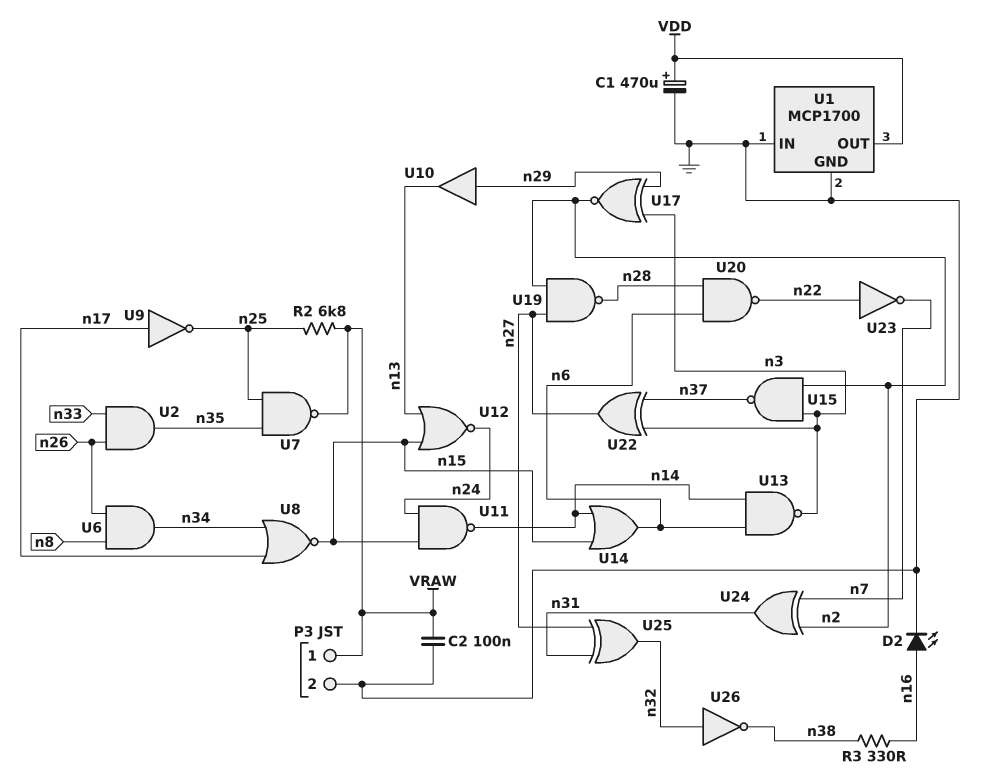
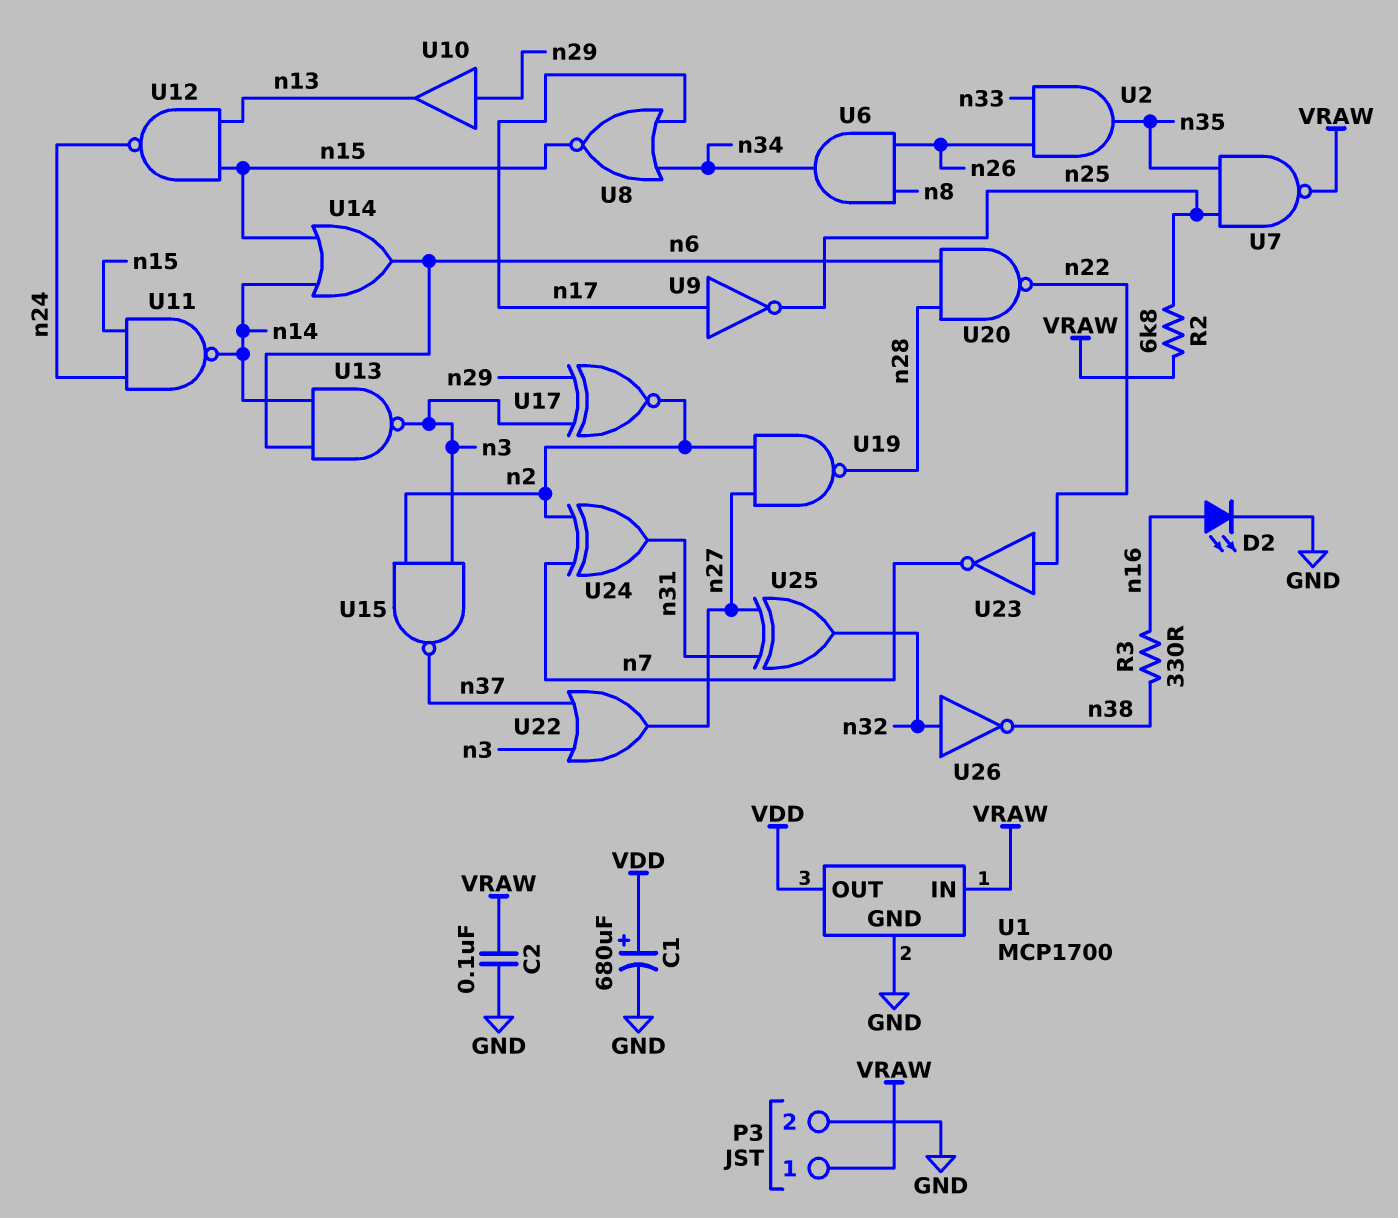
C1: 470uF (plus VDD, minus GND) -> 680uF (plus VDD, minus GND)
U1 pin IN: GND -> VRAW
U12: NOR (in n13, in n15, out n24) -> NAND (in n13, in n15, out n24)
U22: XOR (in n3, in n37, out n27) -> OR (in n3, in n37, out n27)

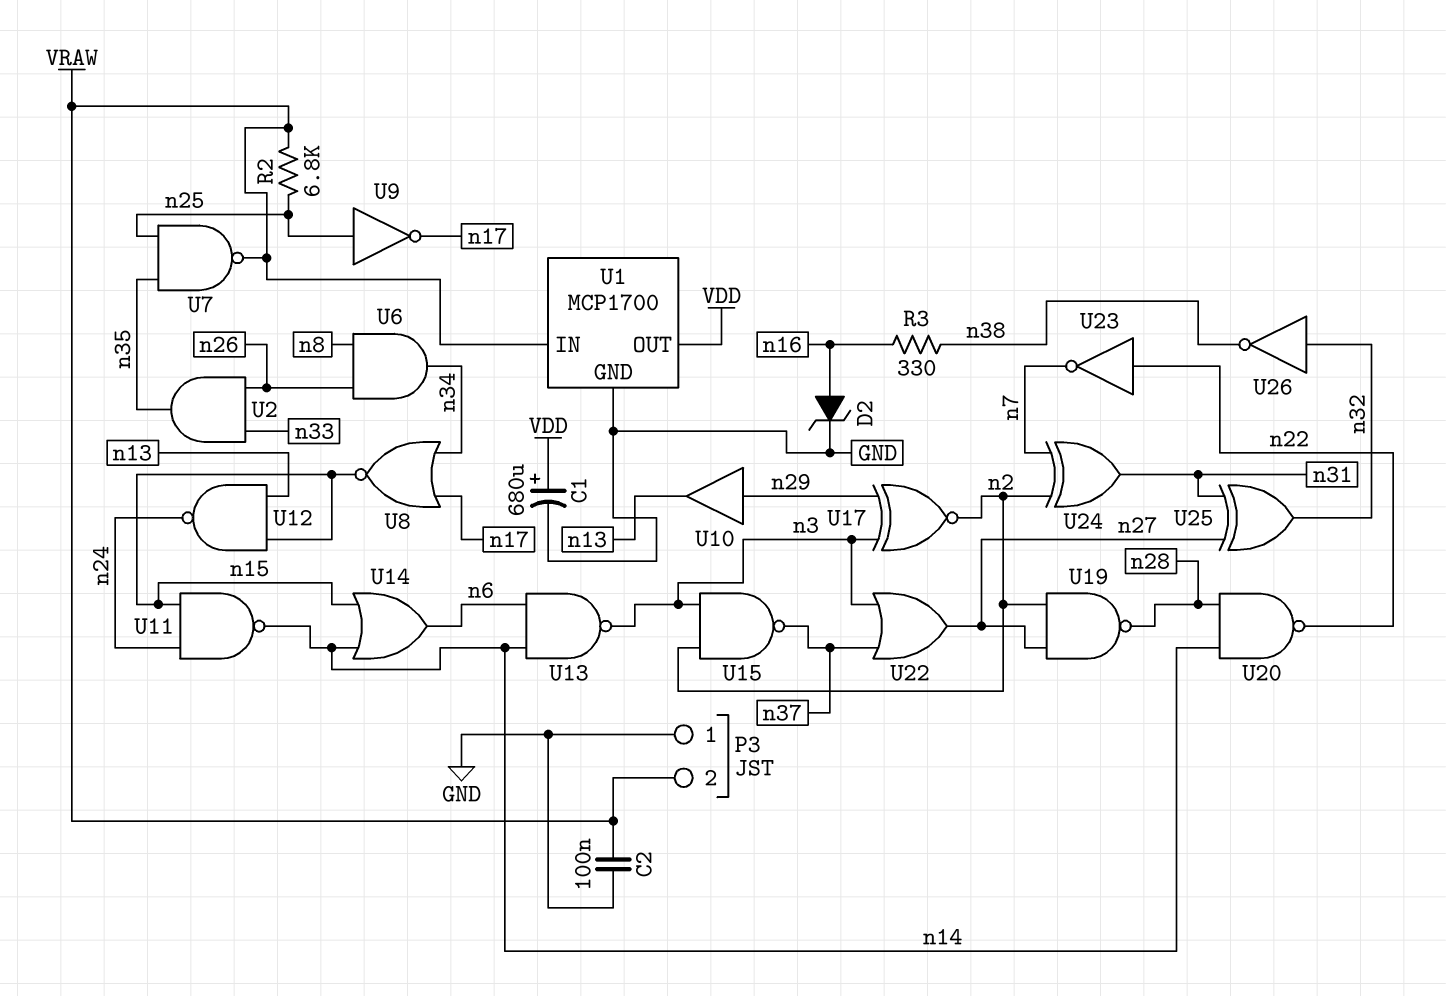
D2: LED (A n16, K GND) -> zener (A n16, K GND)
P3 pin 1: VRAW -> GND
P3 pin 2: GND -> VRAW
U9: NOT (in n17, out n25) -> NOT (in n25, out n17)
U20: NAND (in n6, in n28, out n22) -> NAND (in n14, in n28, out n22)

